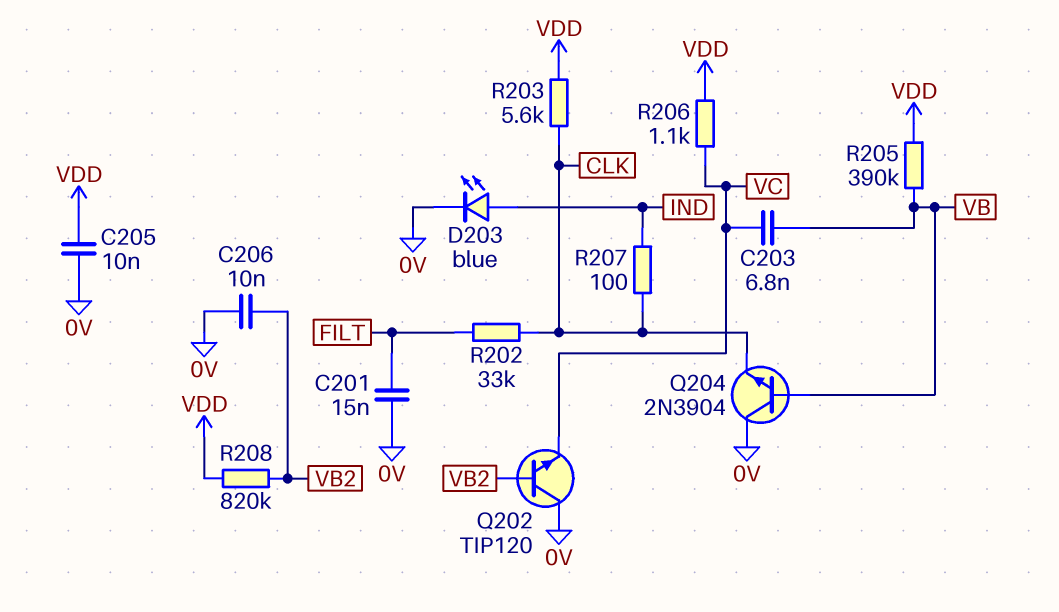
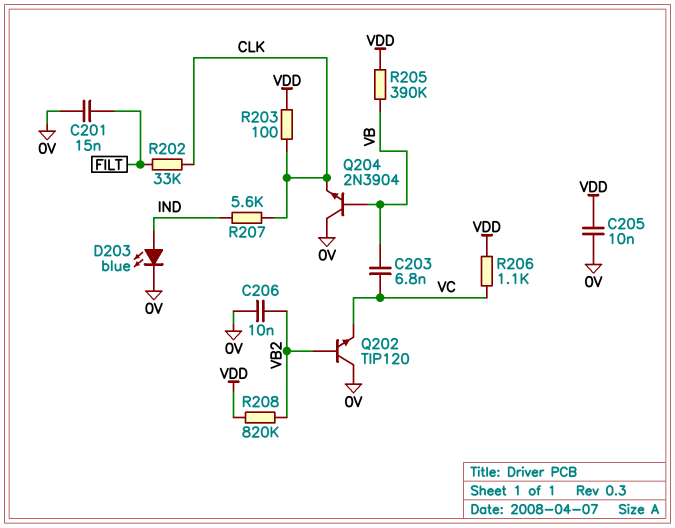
R203: 5.6k (CLK, VDD) -> 100 (CLK, VDD)
R207: 100 (CLK, IND) -> 5.6k (CLK, IND)

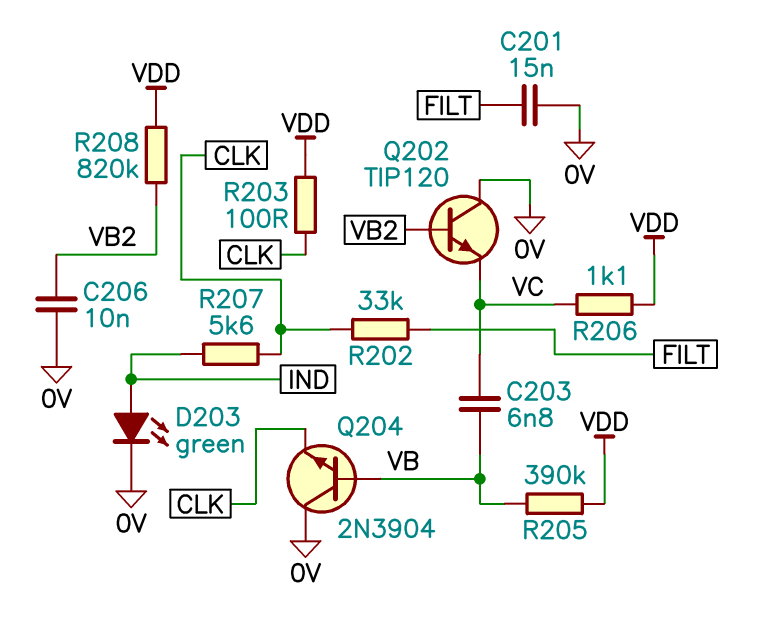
C205: 10nF (0V, VDD) -> none
D203: LED blue (A IND, K 0V) -> LED green (A IND, K 0V)

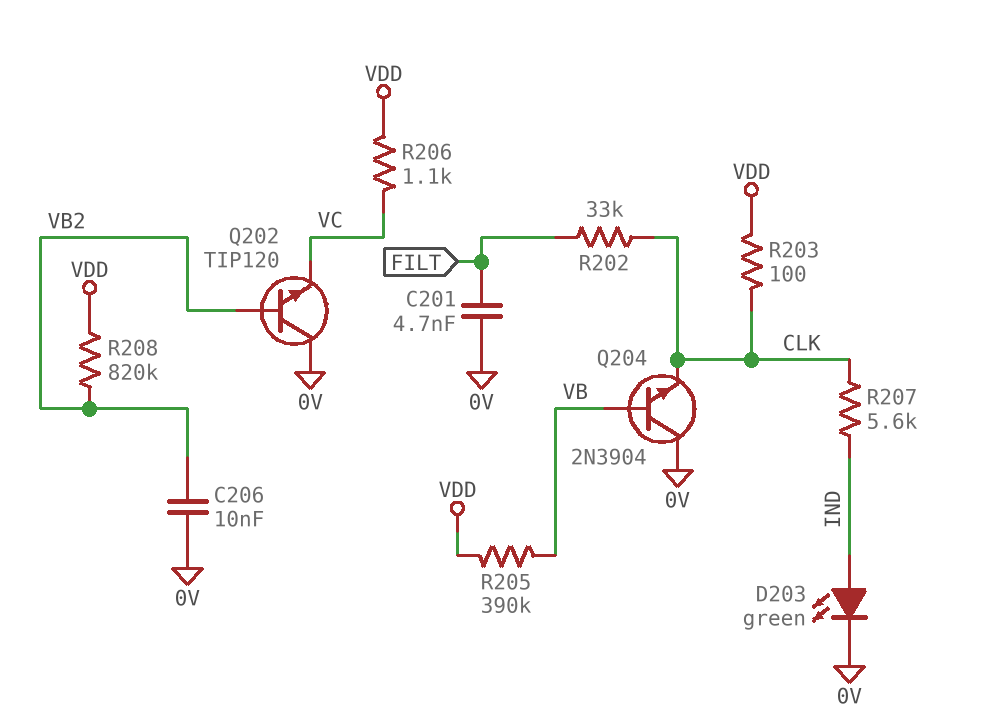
C201: 15nF (0V, FILT) -> 4.7nF (0V, FILT)
C203: 6.8nF (VB, VC) -> none

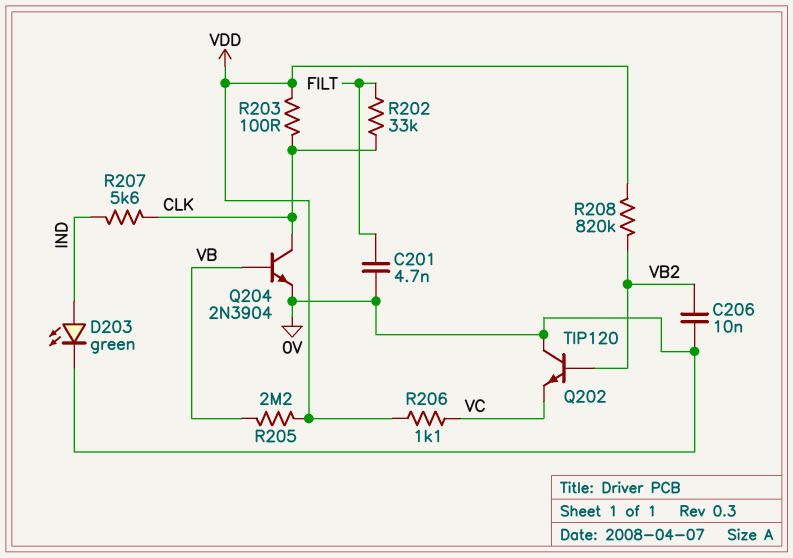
Q204: NPN 2N3904 (B VB, C 0V, E CLK) -> NPN 2N3904 (B VB, C CLK, E 0V)
R205: 390k (VB, VDD) -> 2.2M (VB, VDD)

